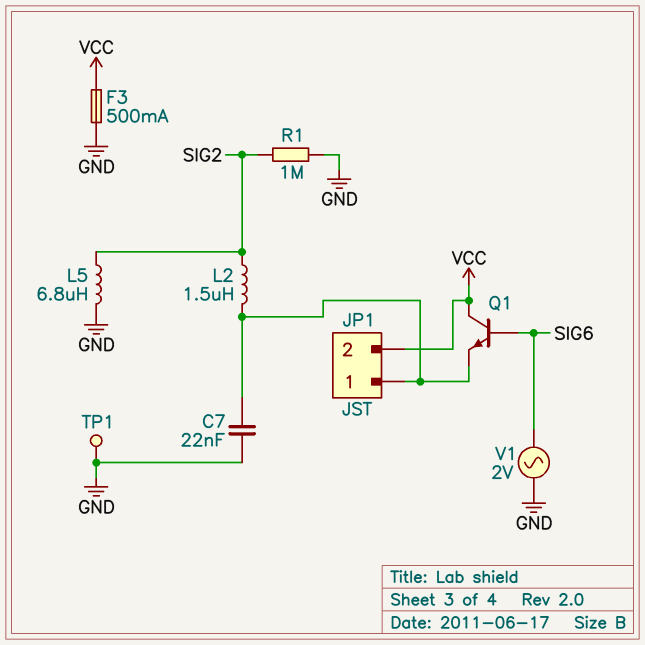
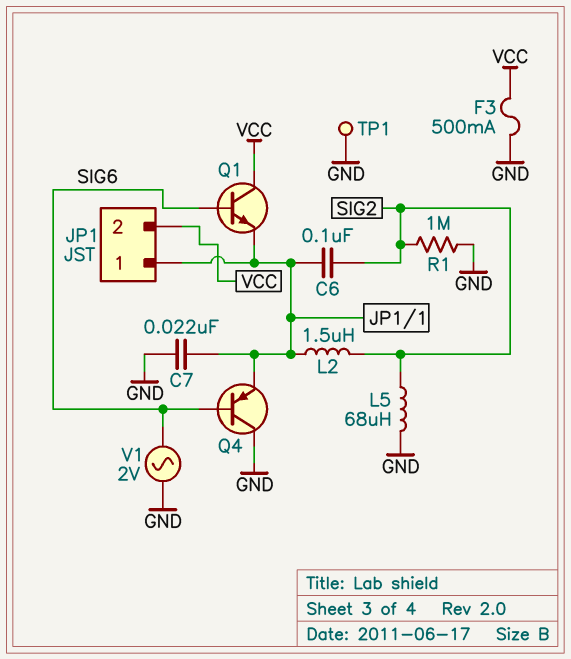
C6: none -> 100nF (JP1/1, SIG2)
L5: 6.8uH (GND, SIG2) -> 68uH (GND, SIG2)
Q4: none -> PNP (B SIG6, C GND, E JP1/1)

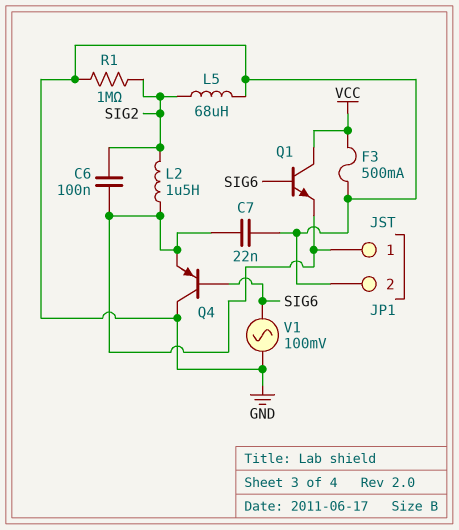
JP1 pin 2: VCC -> GND
TP1: test point (GND) -> none
V1: AC 2V (GND, SIG6) -> AC 100mV (GND, SIG6)

